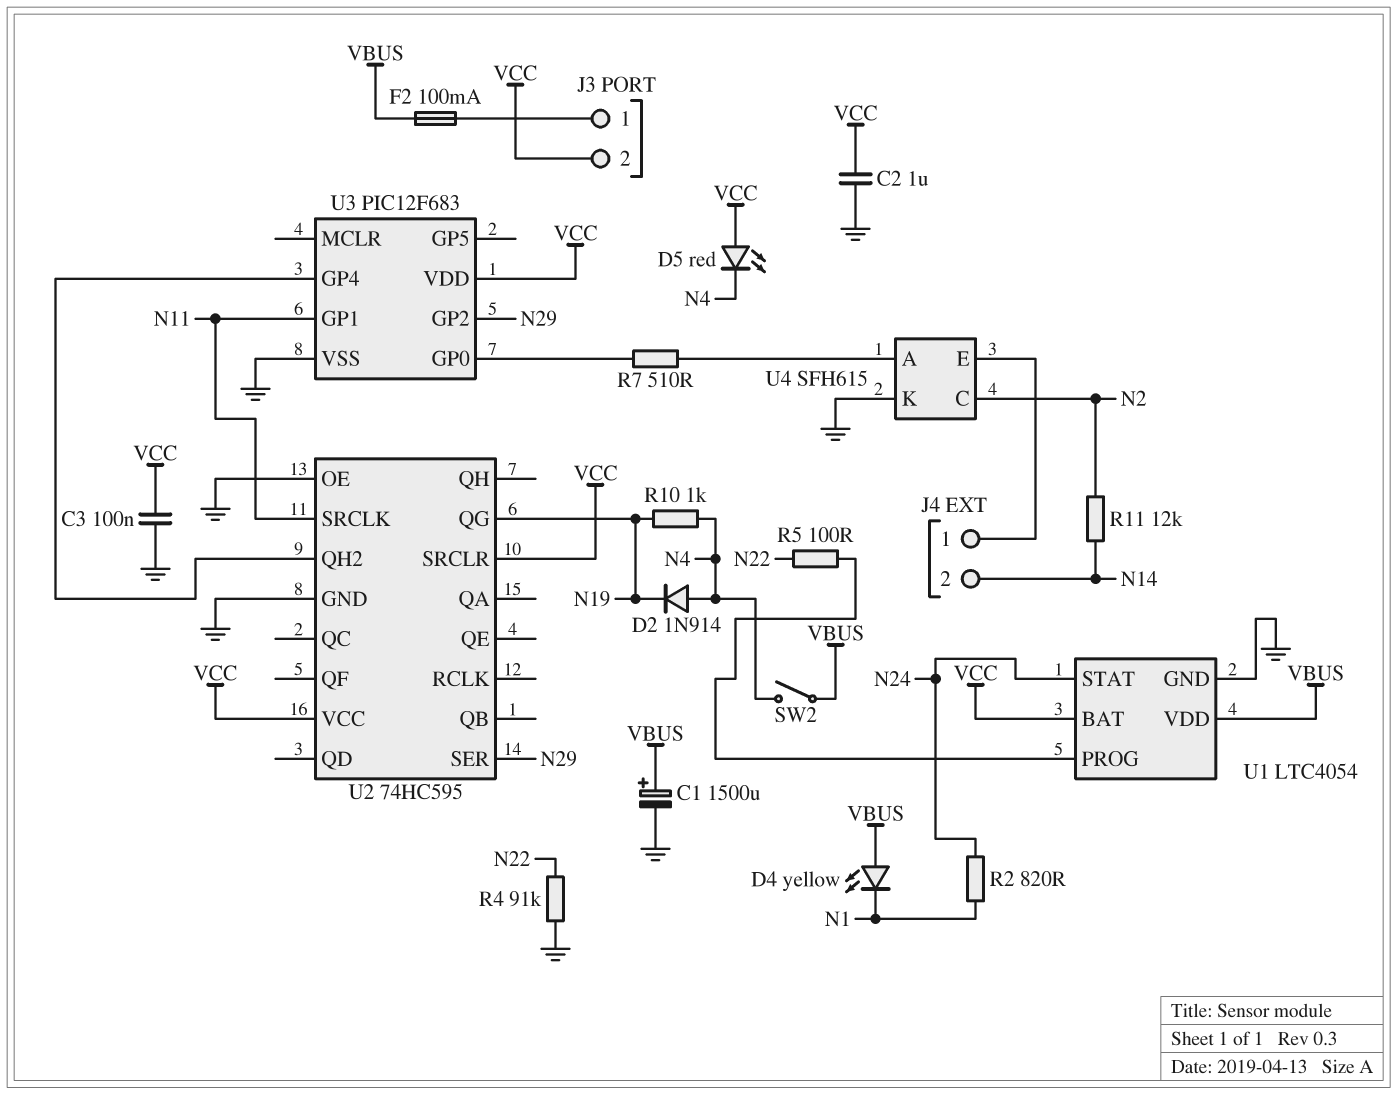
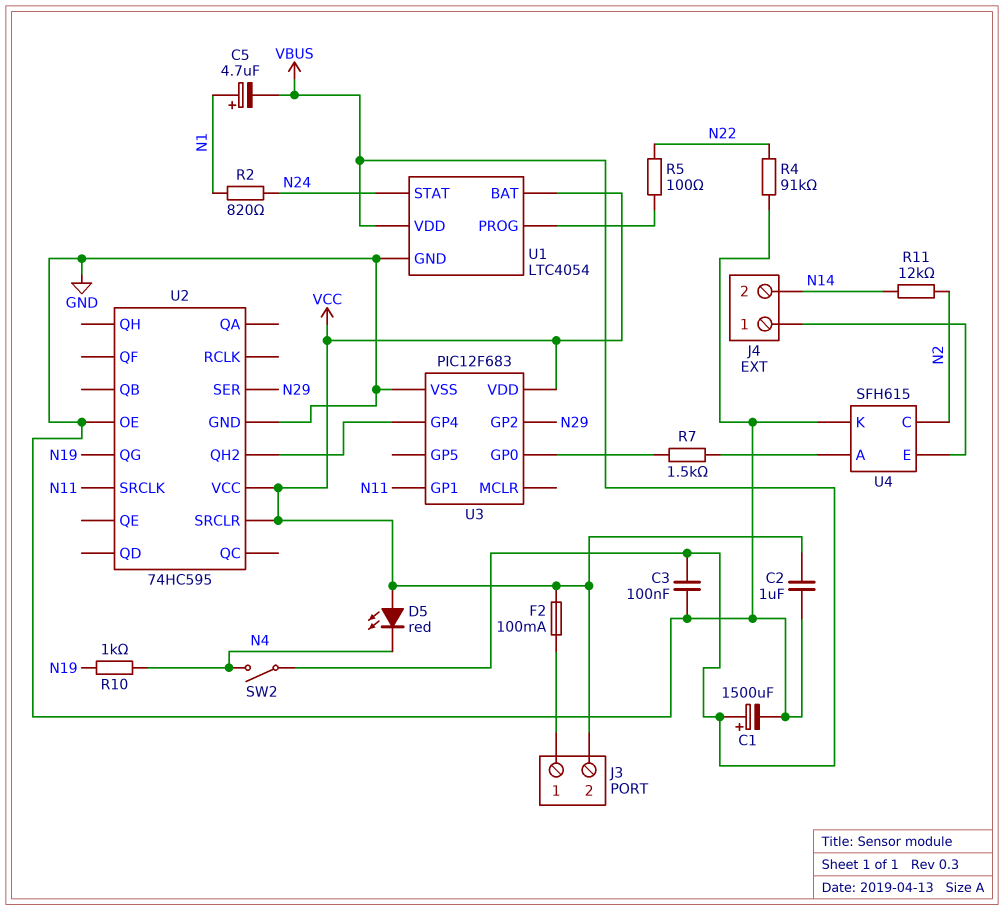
C3: 100nF (GND, VCC) -> 100nF (GND, VBUS)
C5: none -> 4.7uF (plus N1, minus VBUS)
D2: diode 1N914 (A N4, K N19) -> none
D4: LED yellow (A VBUS, K N1) -> none
F2: 100mA (J3/1, VBUS) -> 100mA (J3/1, VCC)
R7: 510 (U3/GP0, U4/A) -> 1.5k (U3/GP0, U4/A)

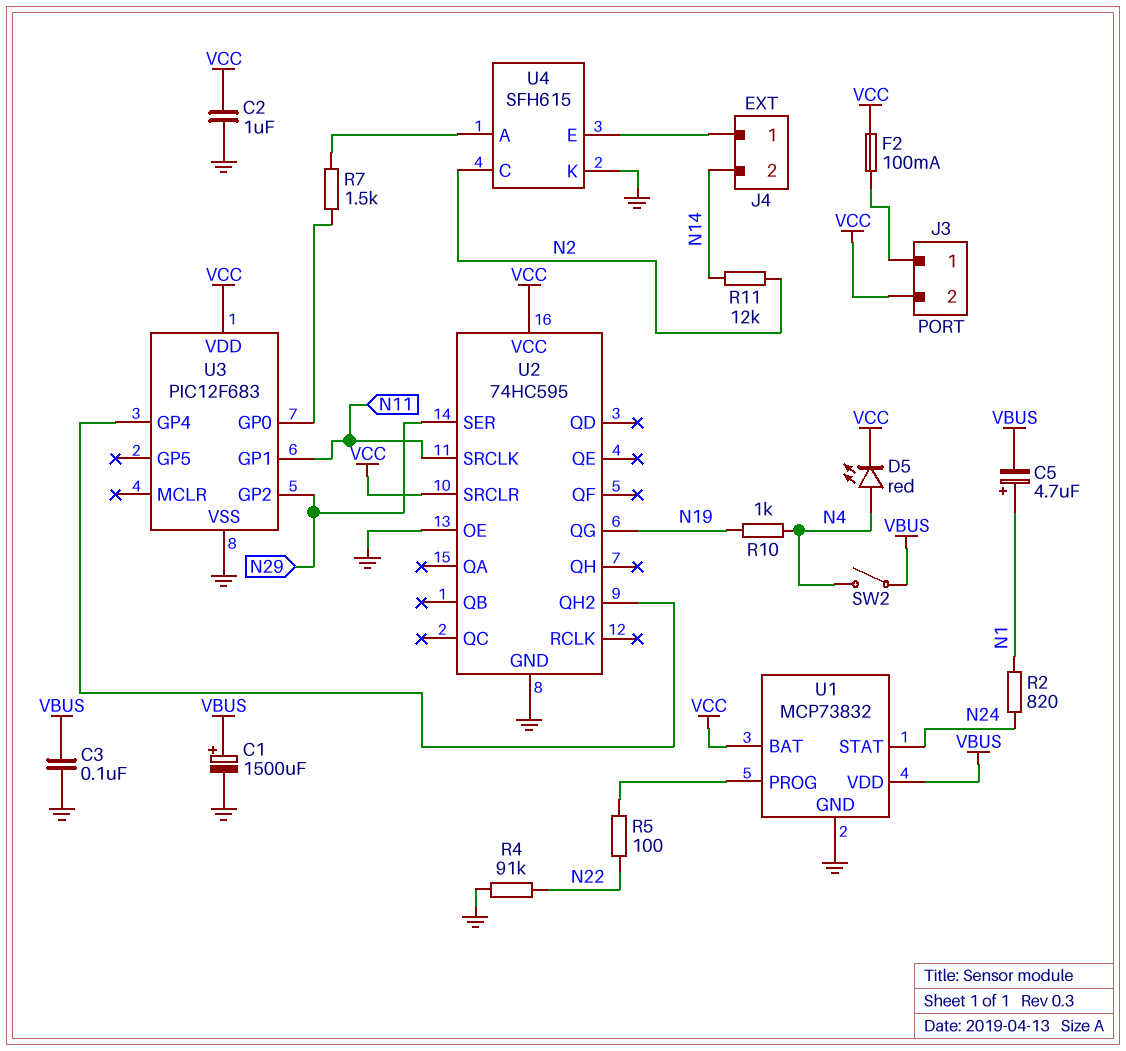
D5: LED red (A VCC, K N4) -> LED red (A N4, K VCC)
U1: LTC4054 -> MCP73832

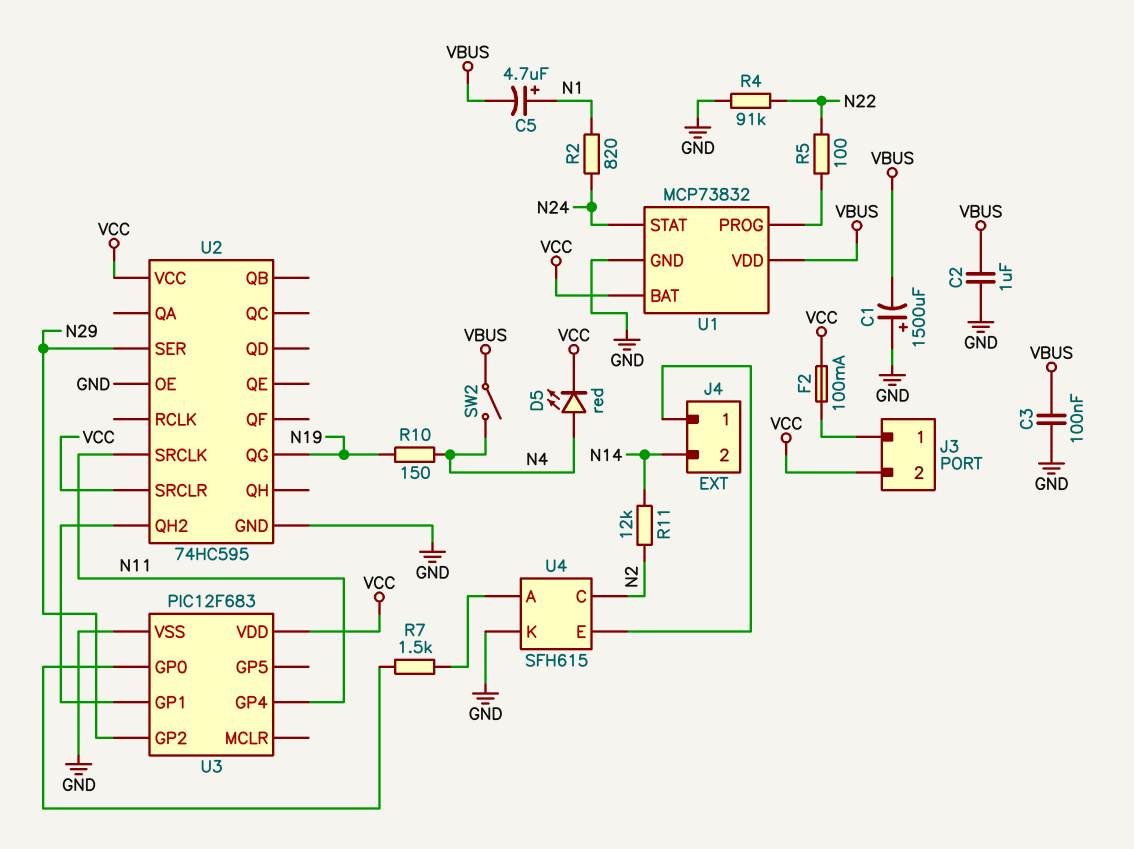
C1: 1500uF (plus VBUS, minus GND) -> 1500uF (plus GND, minus VBUS)
C2: 1uF (GND, VCC) -> 1uF (GND, VBUS)
R10: 1k (N4, N19) -> 150 (N4, N19)
U3 pin GP1: N11 -> U2/QH2
U3 pin GP4: U2/QH2 -> N11

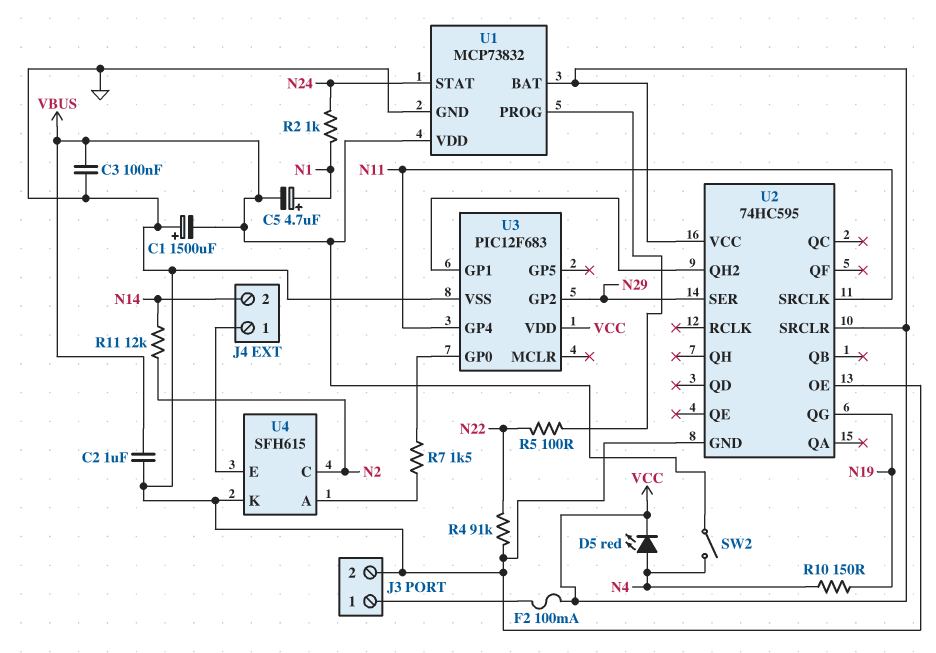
J3 pin 2: VCC -> GND
R2: 820 (N1, N24) -> 1k (N1, N24)

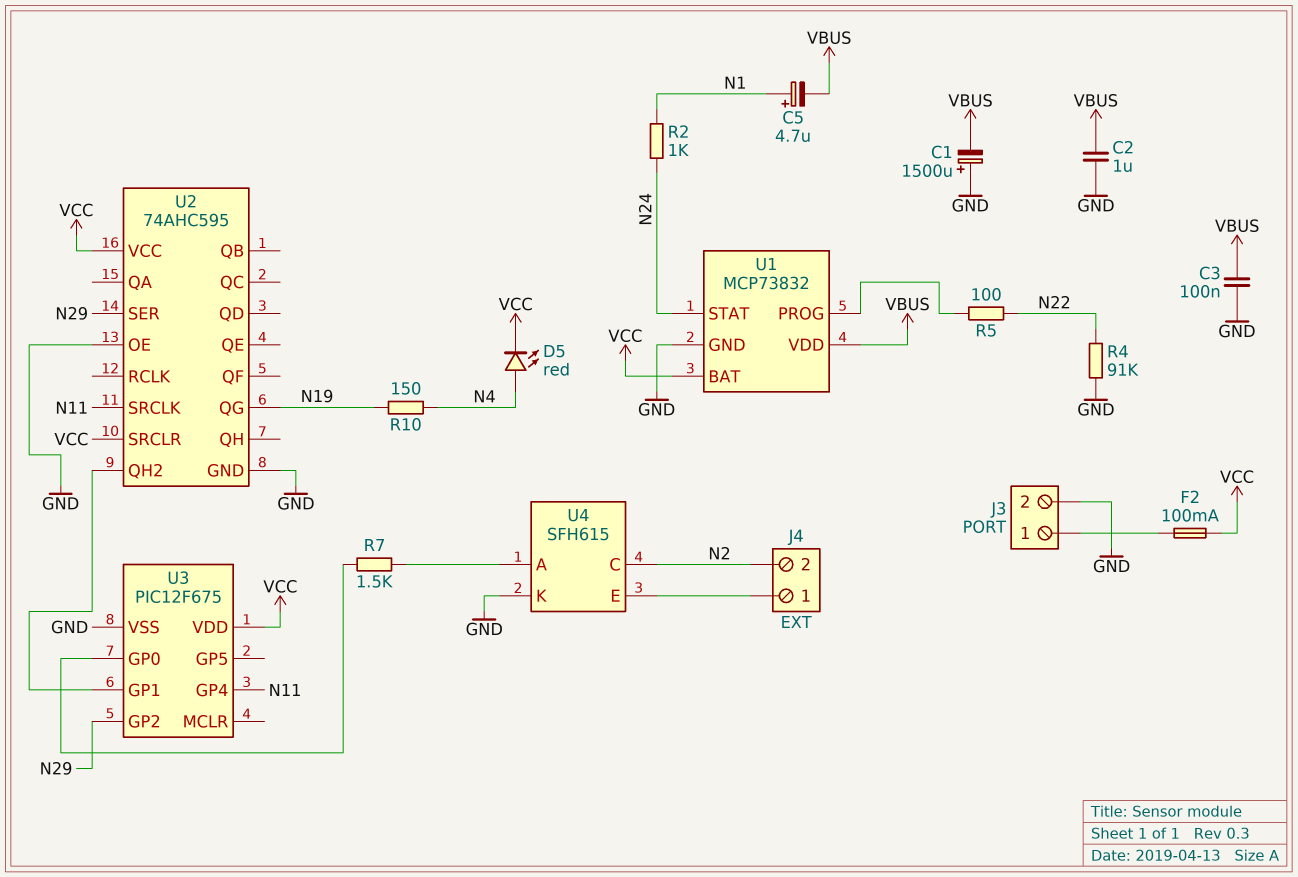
J4 pin 2: N14 -> N2
R11: 12k (N2, N14) -> none
SW2: switch (N4, VBUS) -> none
U2: 74HC595 -> 74AHC595
U3: PIC12F683 -> PIC12F675

